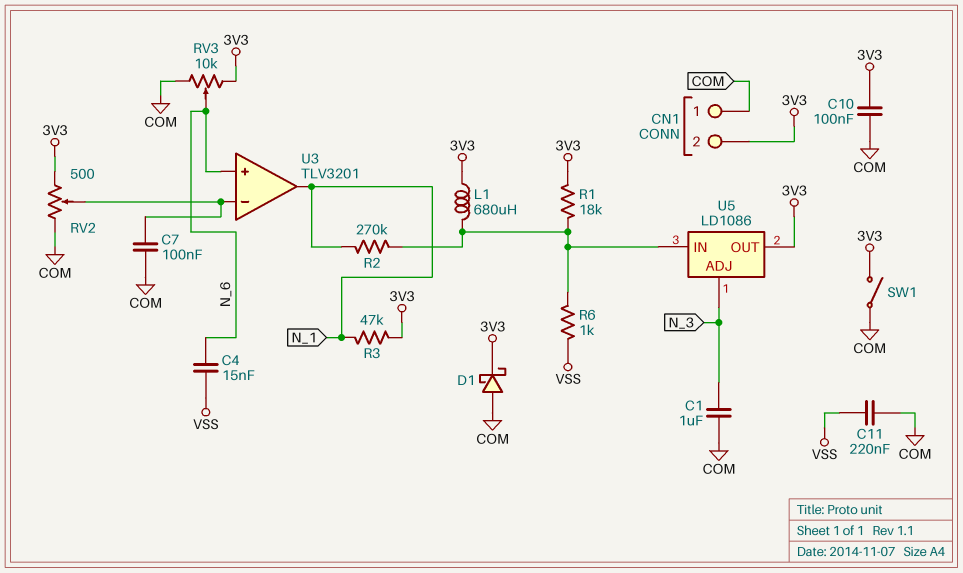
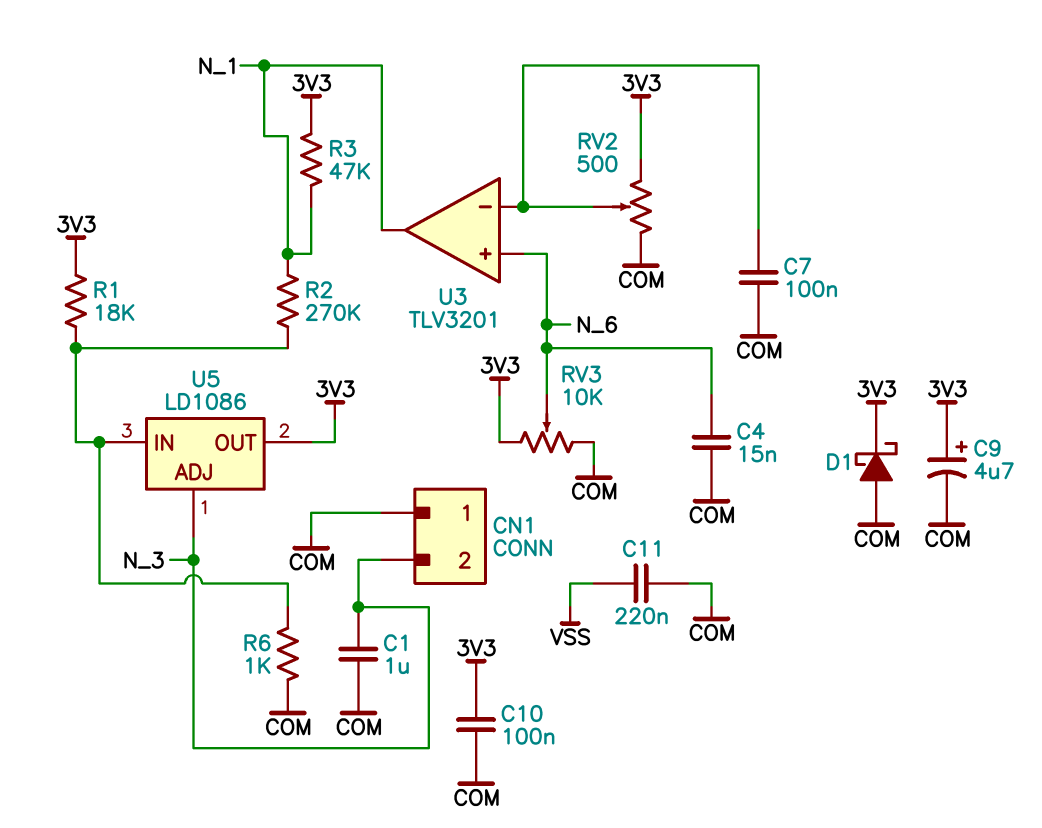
C4: 15nF (N_6, VSS) -> 15nF (COM, N_6)
C9: none -> 4.7uF (plus 3V3, minus COM)
CN1 pin 2: 3V3 -> N_3
L1: 680uH (3V3, U5/IN) -> none
R6: 1k (U5/IN, VSS) -> 1k (COM, U5/IN)
SW1: switch (3V3, COM) -> none

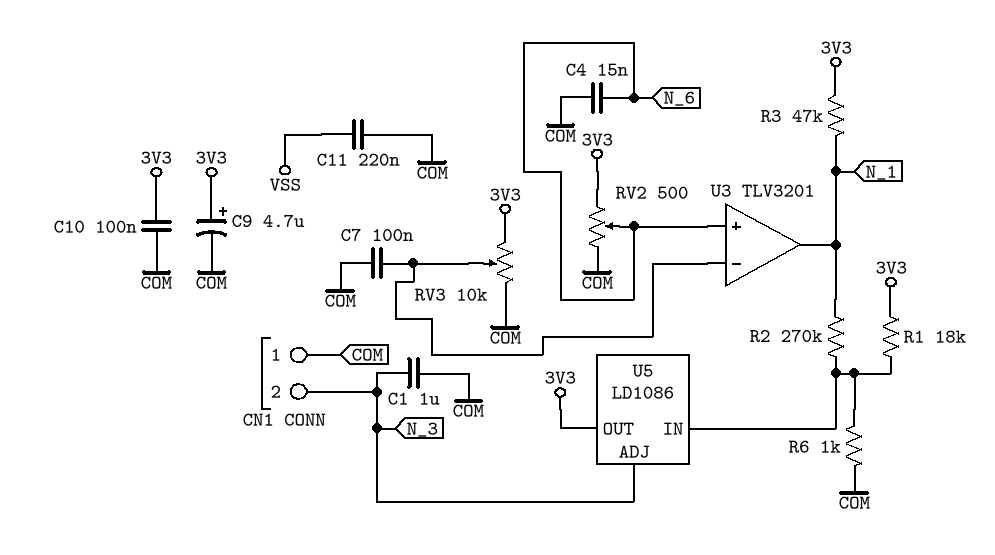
D1: schottky (A COM, K 3V3) -> none
RV2: 500 (3V3, COM, wiper U3/in-) -> 500 (3V3, COM, wiper N_6)
RV3: 10k (3V3, COM, wiper N_6) -> 10k (3V3, COM, wiper U3/in-)

